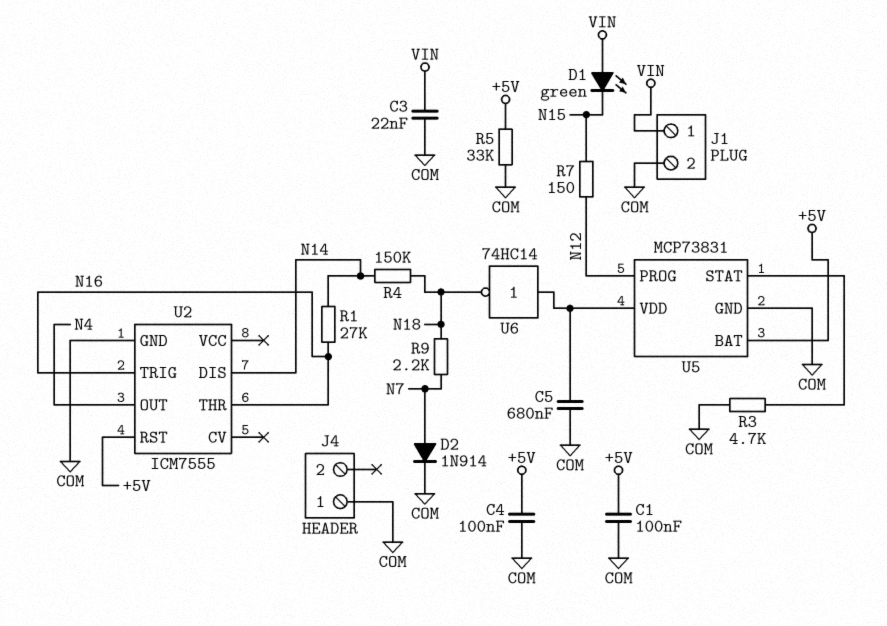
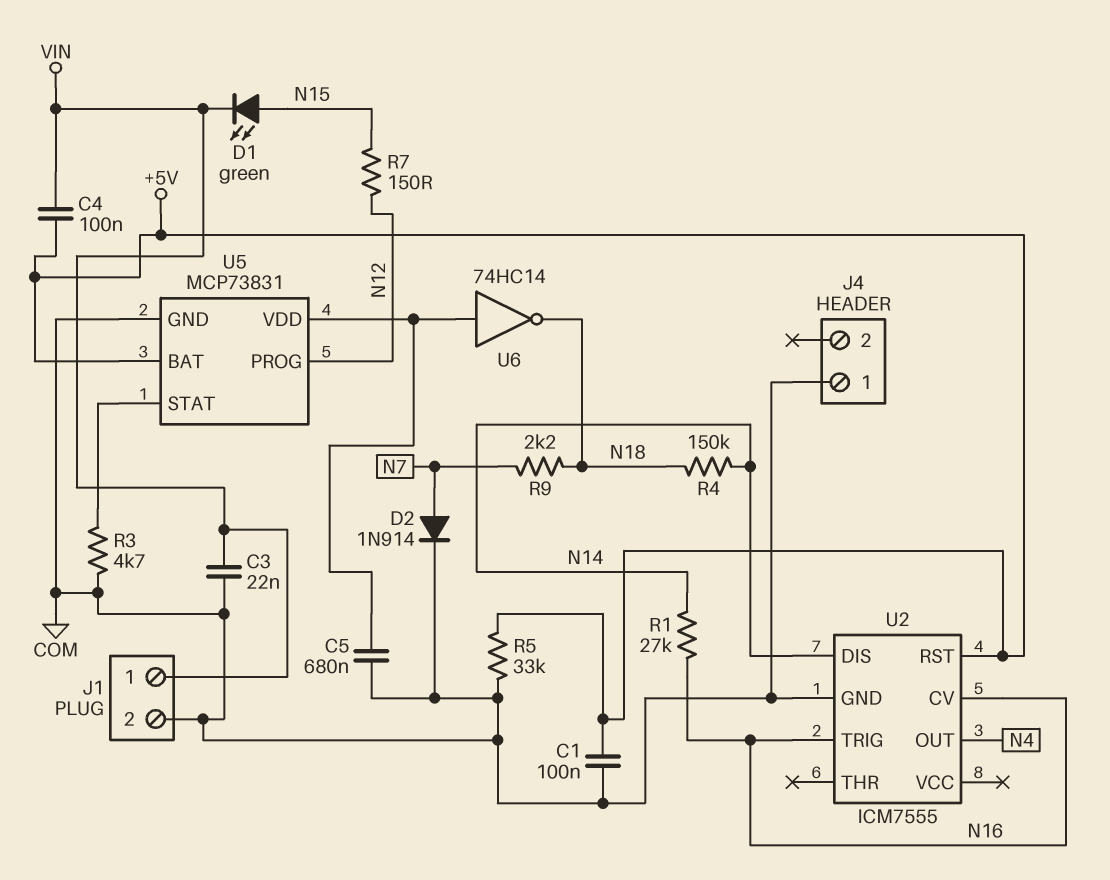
C4: 100nF (+5V, COM) -> 100nF (+5V, VIN)
D1: LED green (A VIN, K N15) -> LED green (A N15, K VIN)
U2 pin CV: none -> N16
U2 pin THR: N16 -> none

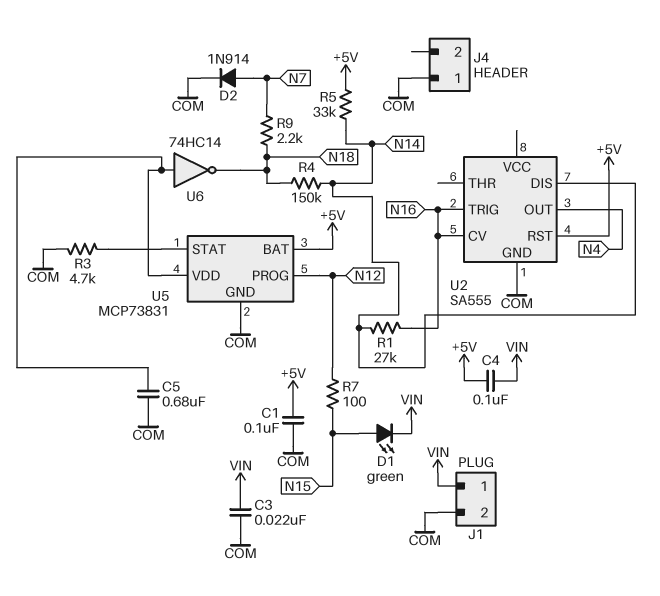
R5: 33k (+5V, COM) -> 33k (+5V, N14)
R7: 150 (N12, N15) -> 100 (N12, N15)
U2: ICM7555 -> SA555

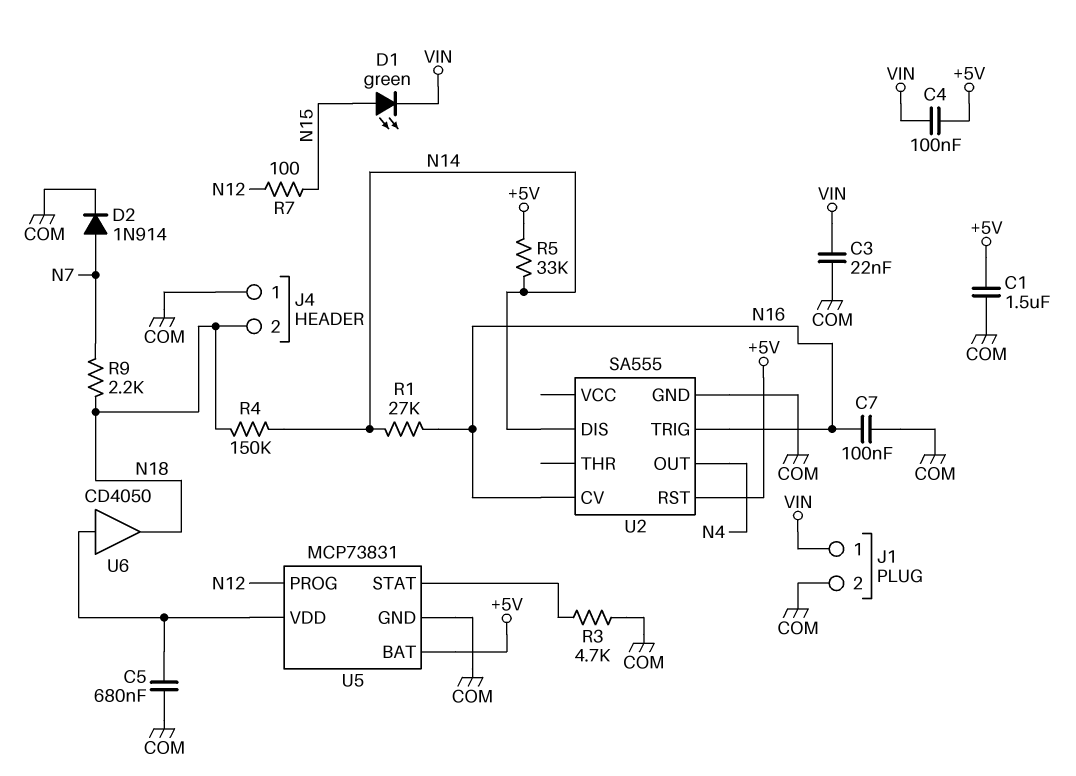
C1: 100nF (+5V, COM) -> 1.5uF (+5V, COM)
C7: none -> 100nF (COM, N16)
J4 pin 2: none -> N18
U6: NOT 74HC14 (in U5/VDD, out N18) -> buffer CD4050 (in U5/VDD, out N18)

